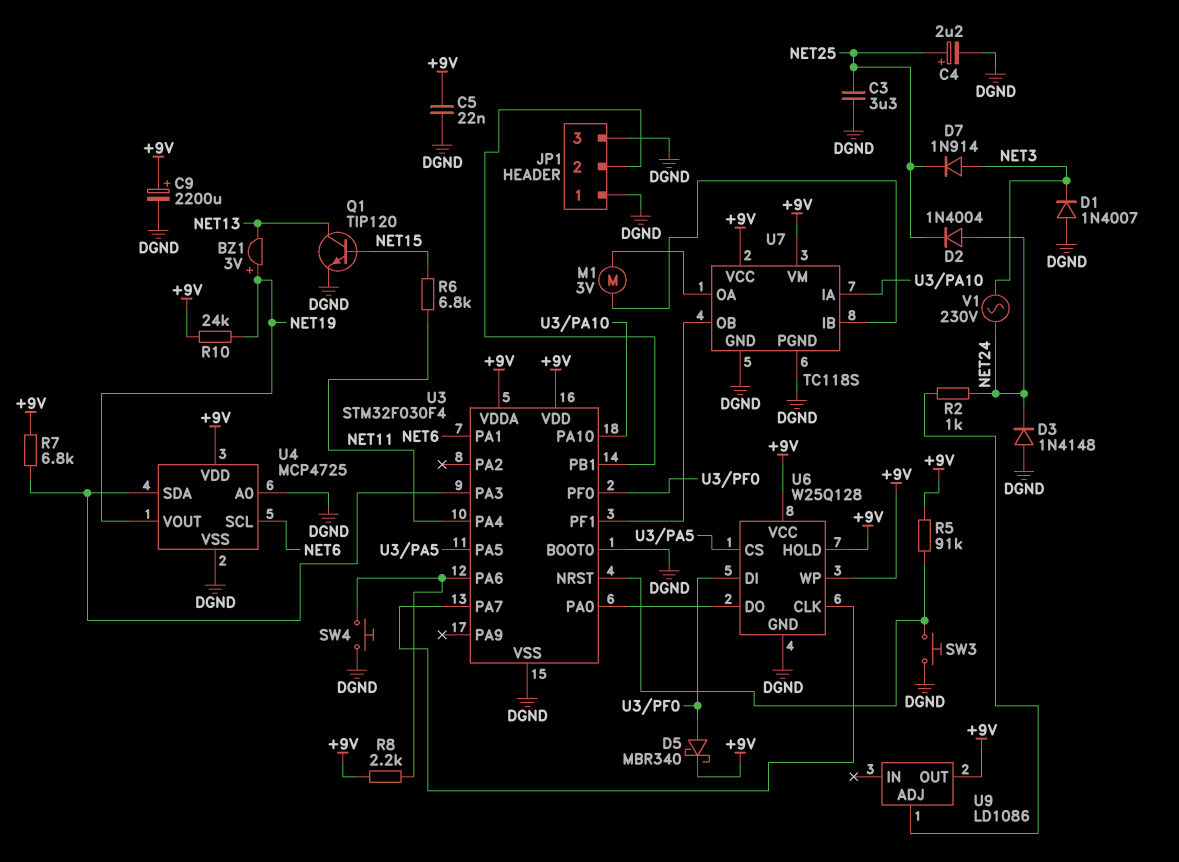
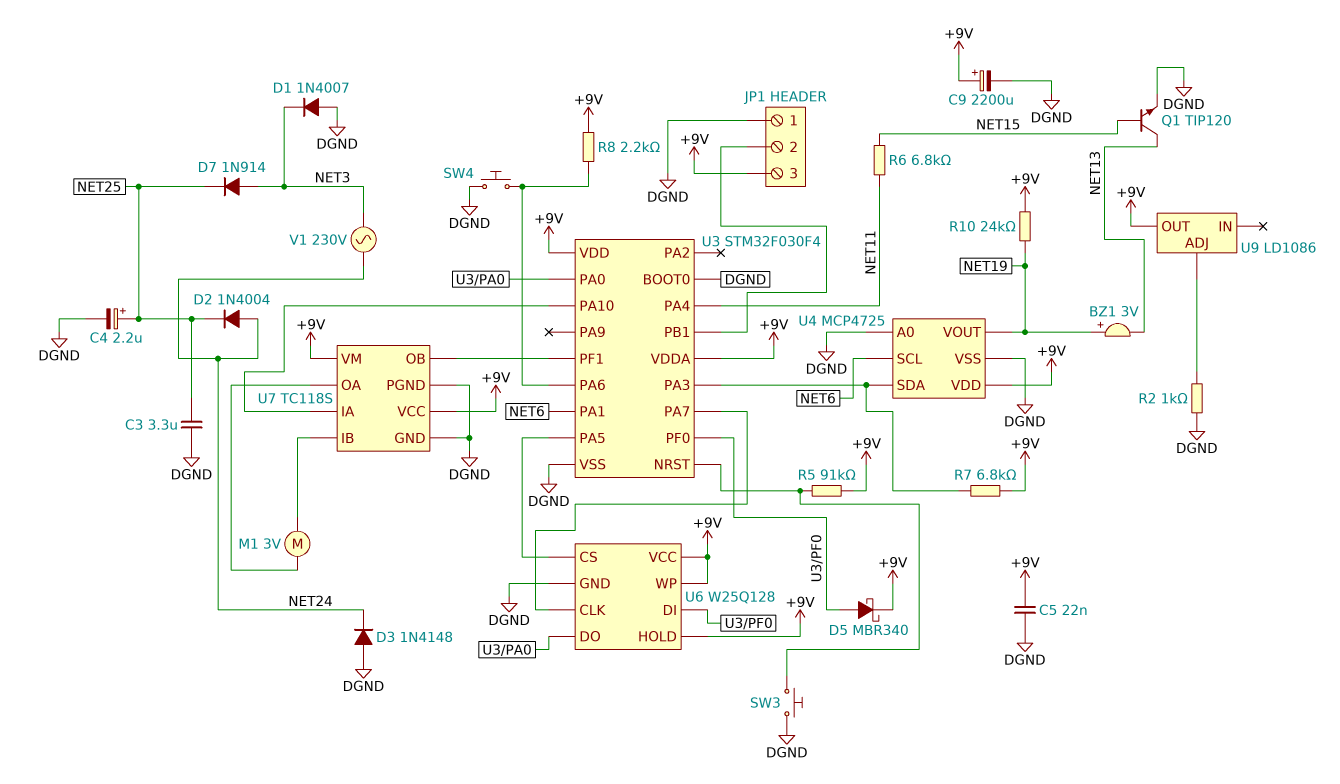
JP1 pin 3: DGND -> +9V
R2: 1k (NET24, U9/ADJ) -> 1k (DGND, U9/ADJ)

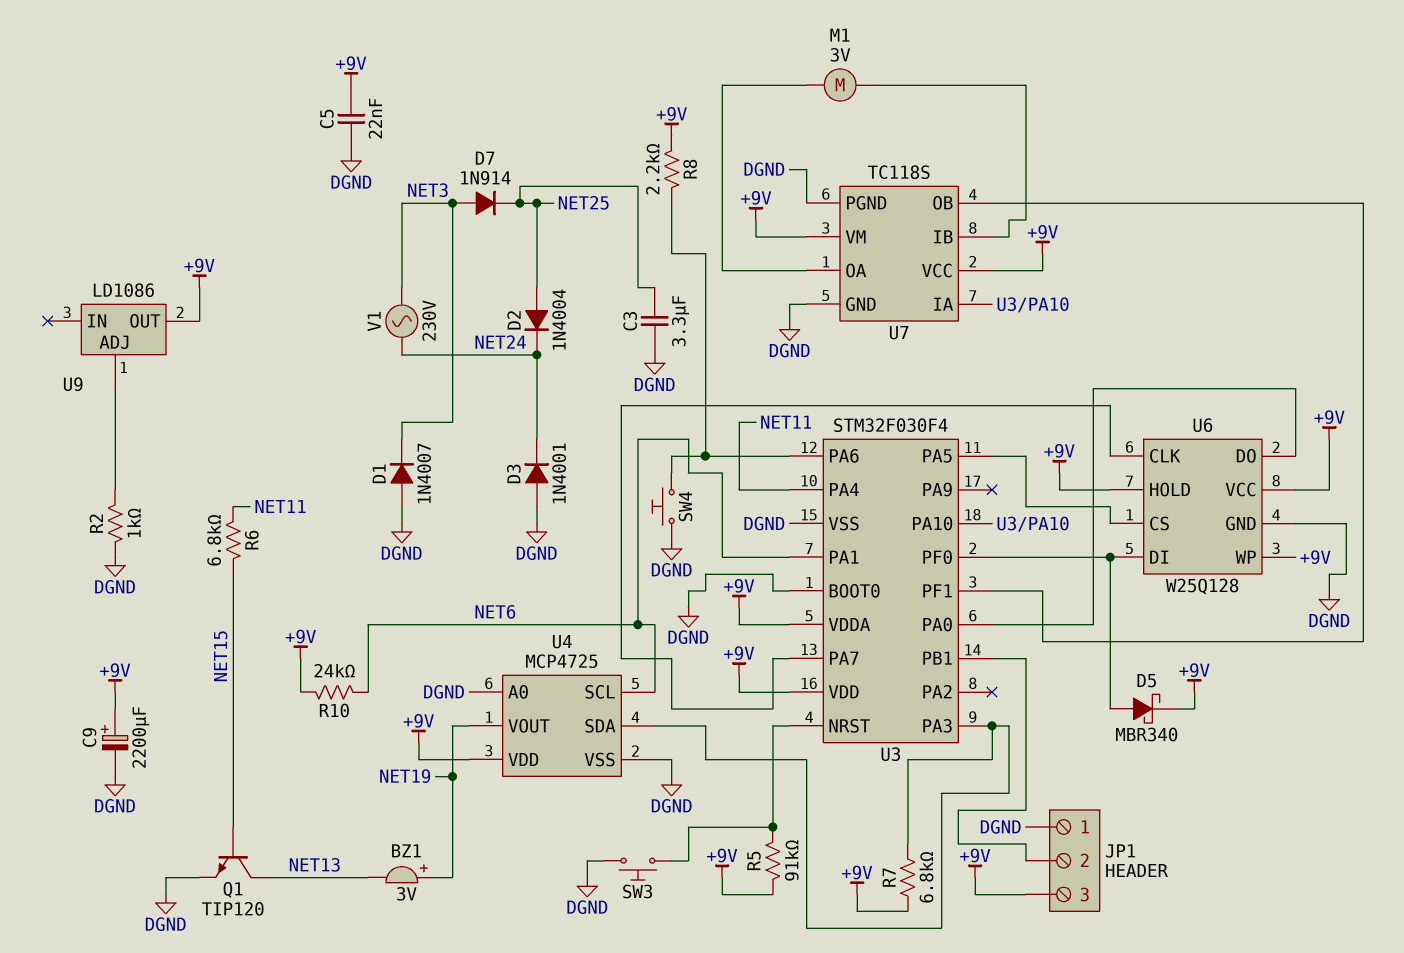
C4: 2.2uF (plus NET25, minus DGND) -> none
D2: diode 1N4004 (A NET24, K NET25) -> diode 1N4004 (A NET25, K NET24)
D3: diode 1N4148 (A DGND, K NET24) -> diode 1N4001 (A DGND, K NET24)
R10: 24k (+9V, NET19) -> 24k (+9V, NET6)

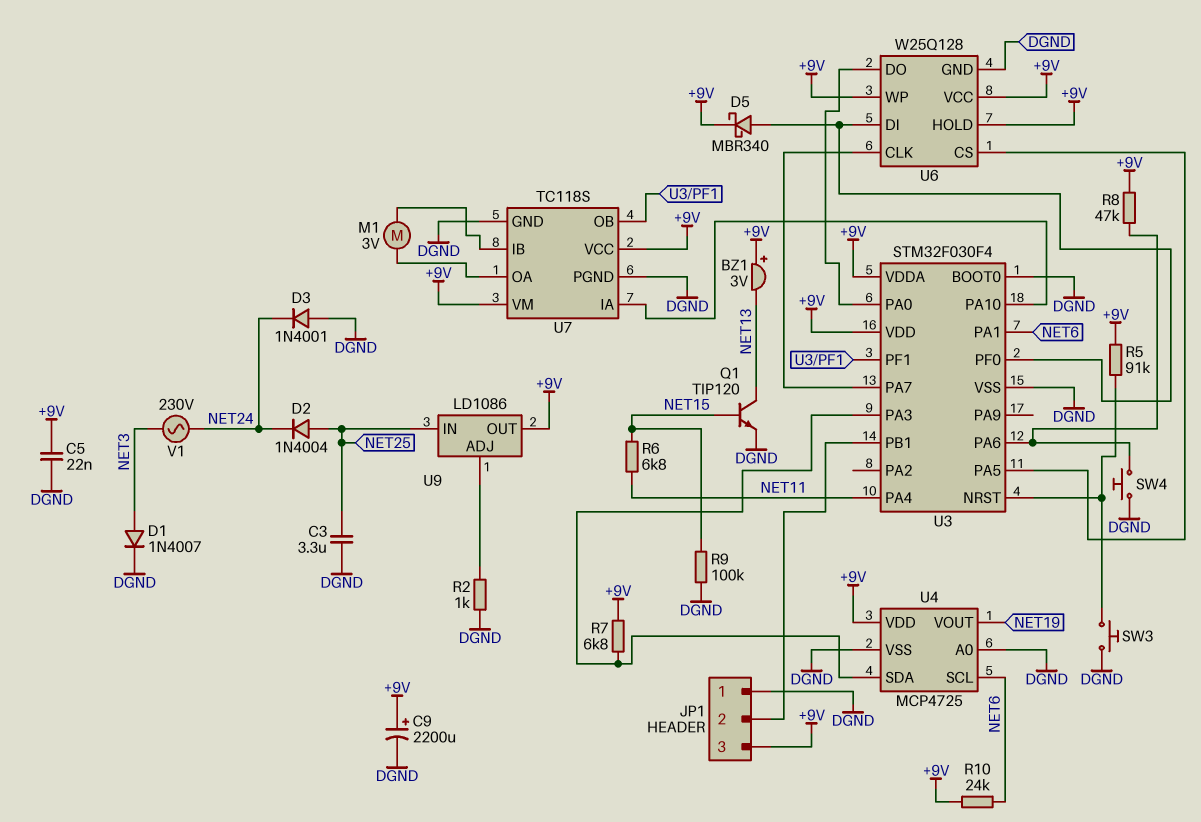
BZ1: buzzer 3V (plus NET19, minus NET13) -> buzzer 3V (plus +9V, minus NET13)
D1: diode 1N4007 (A DGND, K NET3) -> diode 1N4007 (A NET3, K DGND)
D7: diode 1N914 (A NET3, K NET25) -> none
R8: 2.2k (+9V, U3/PA6) -> 47k (+9V, U3/PA6)
R9: none -> 100k (DGND, NET15)
U9 pin IN: none -> NET25

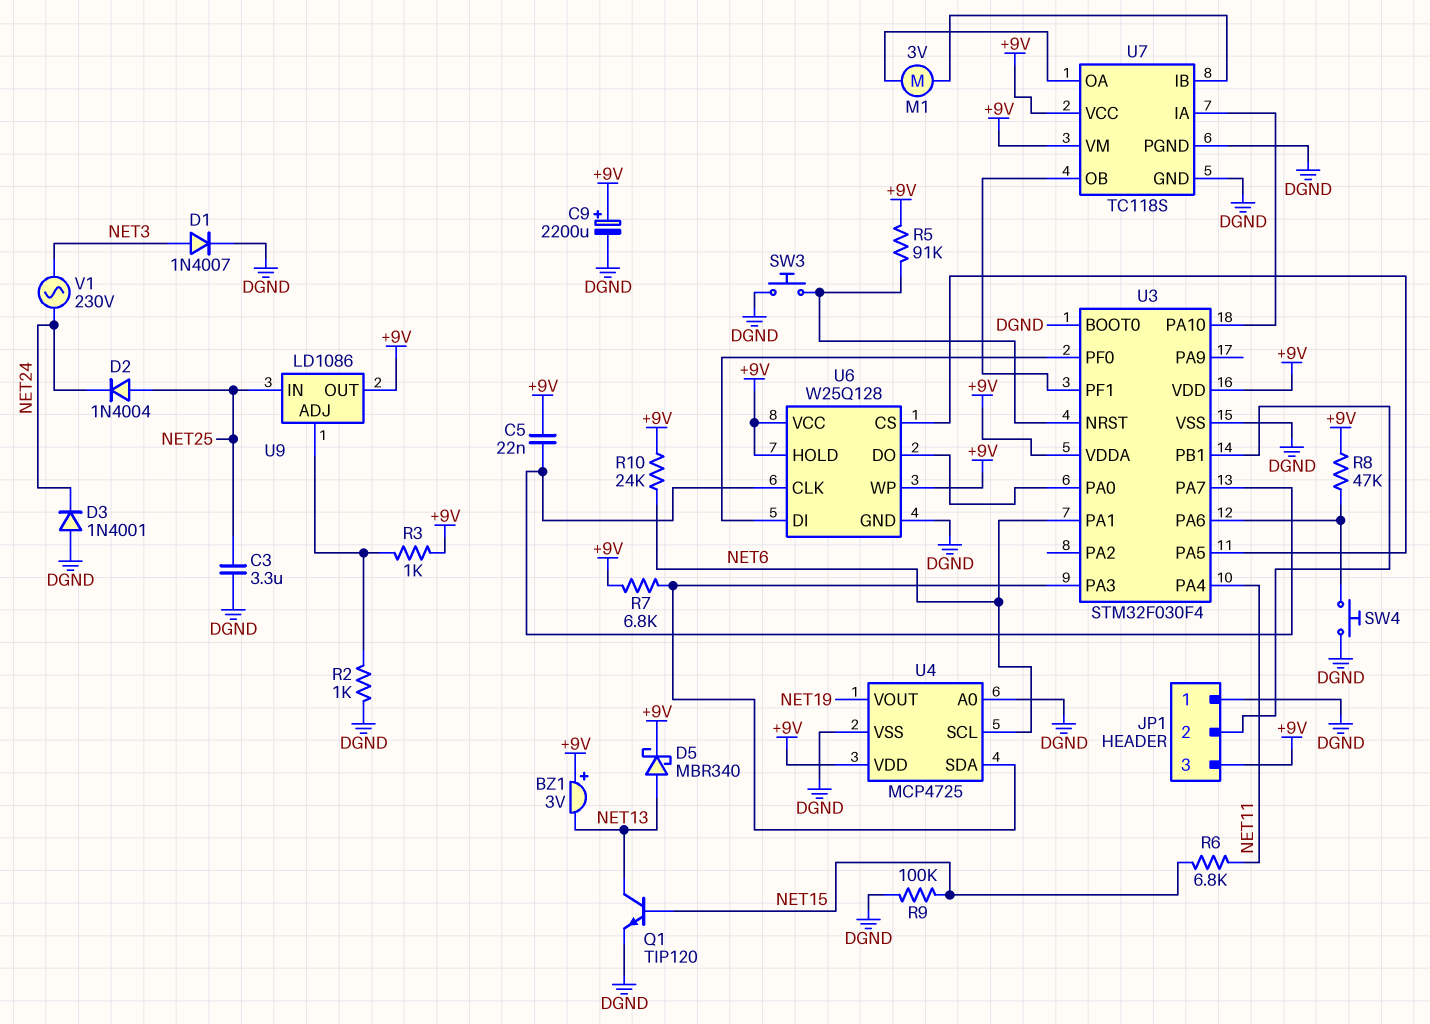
C5: 22nF (+9V, DGND) -> 22nF (+9V, U3/PA7)
D5: schottky MBR340 (A U3/PF0, K +9V) -> schottky MBR340 (A NET13, K +9V)
R3: none -> 1k (+9V, U9/ADJ)

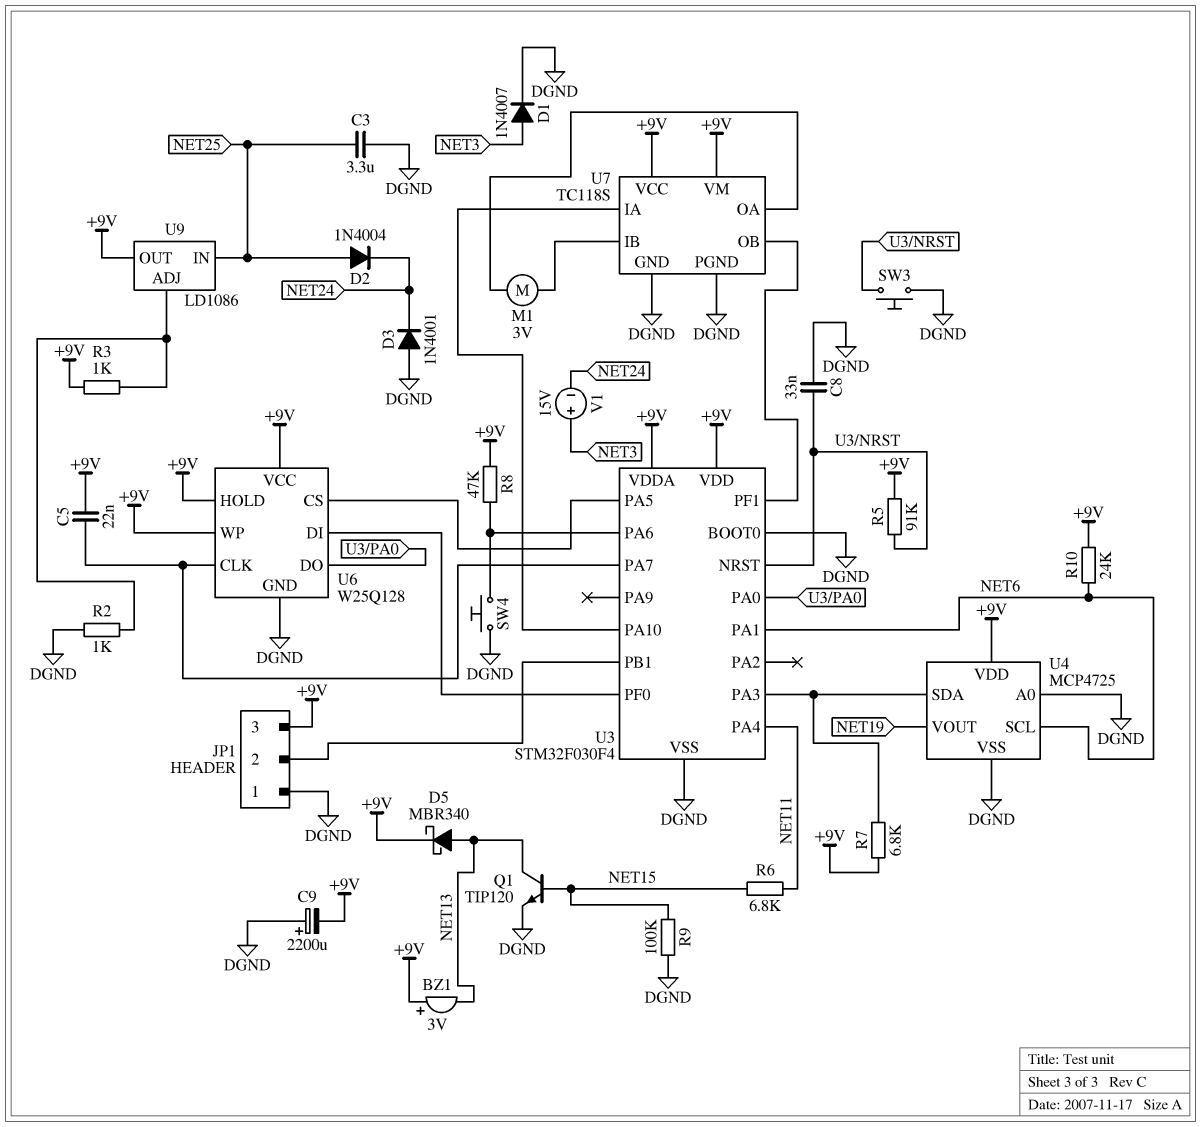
C8: none -> 33nF (DGND, U3/NRST)
C9: 2200uF (plus +9V, minus DGND) -> 2200uF (plus DGND, minus +9V)
V1: AC 230V (NET3, NET24) -> 15V (plus NET3, minus NET24)

